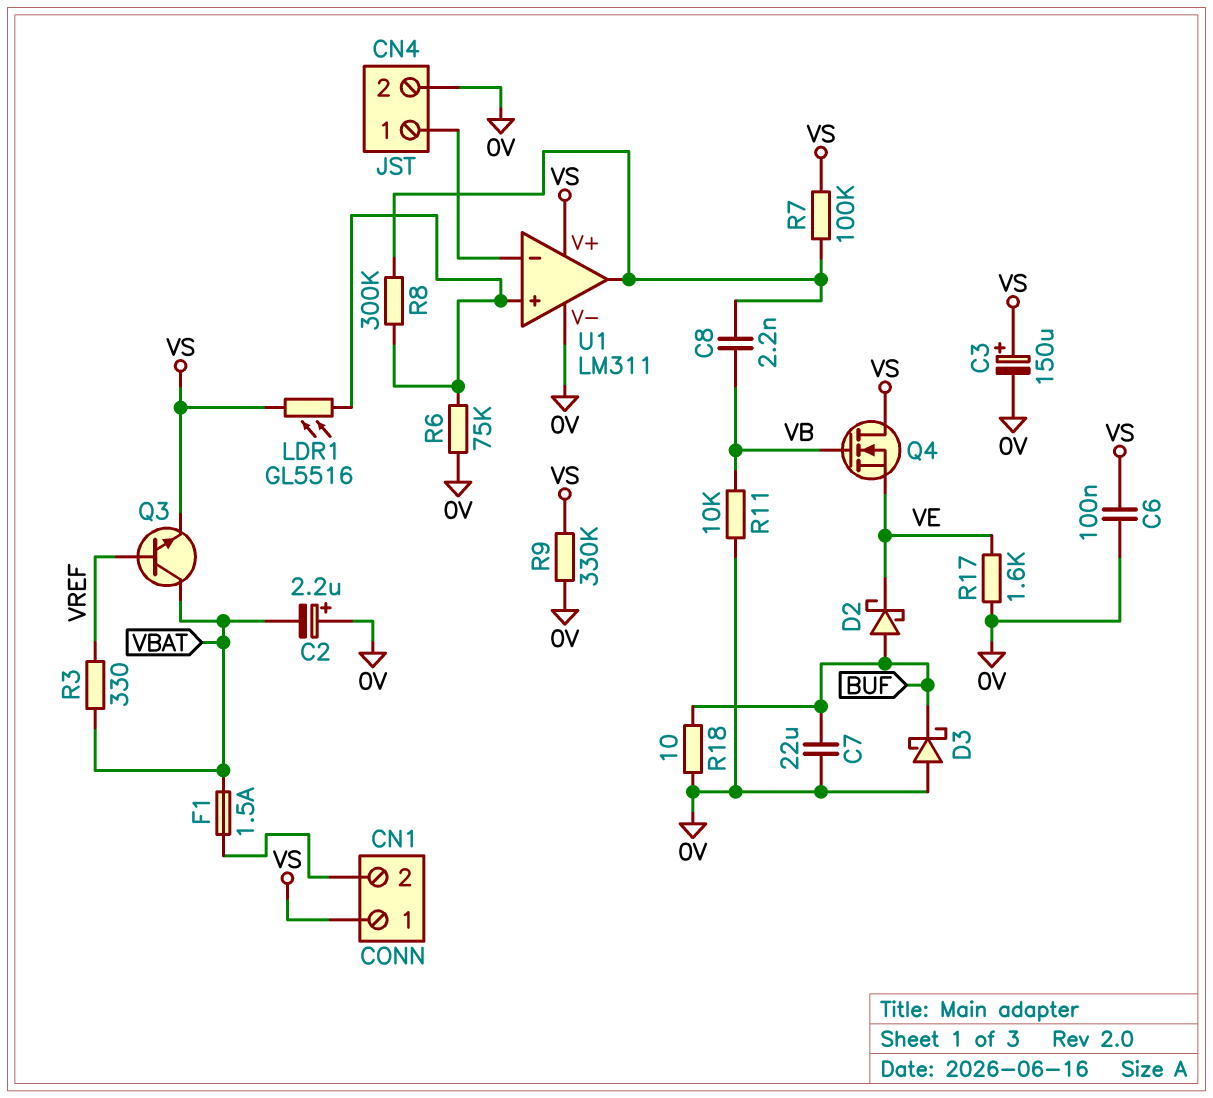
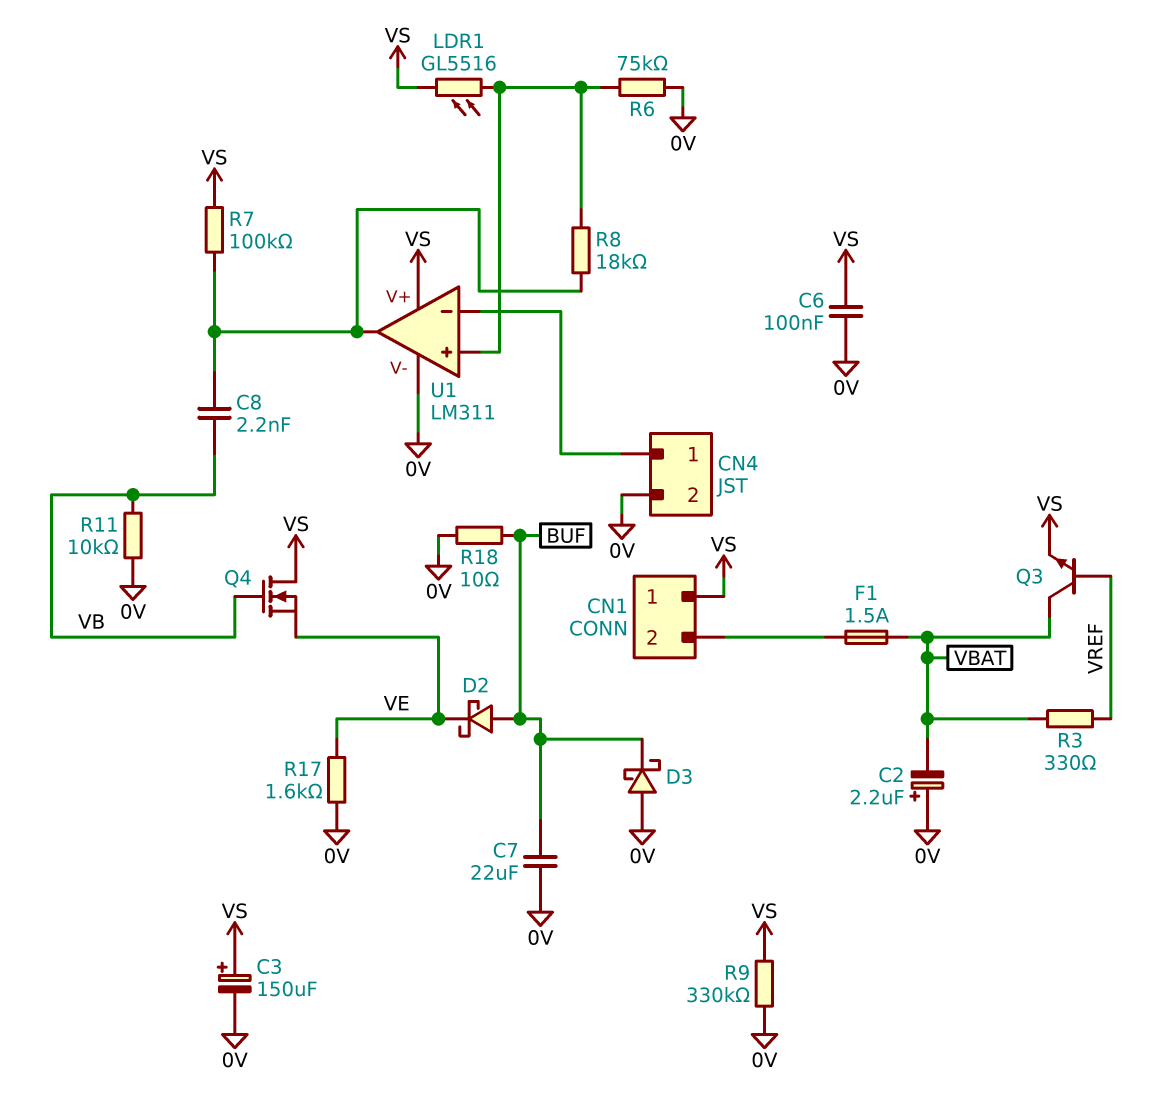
R8: 300k (U1/in+, U1/out) -> 18k (U1/in+, U1/out)

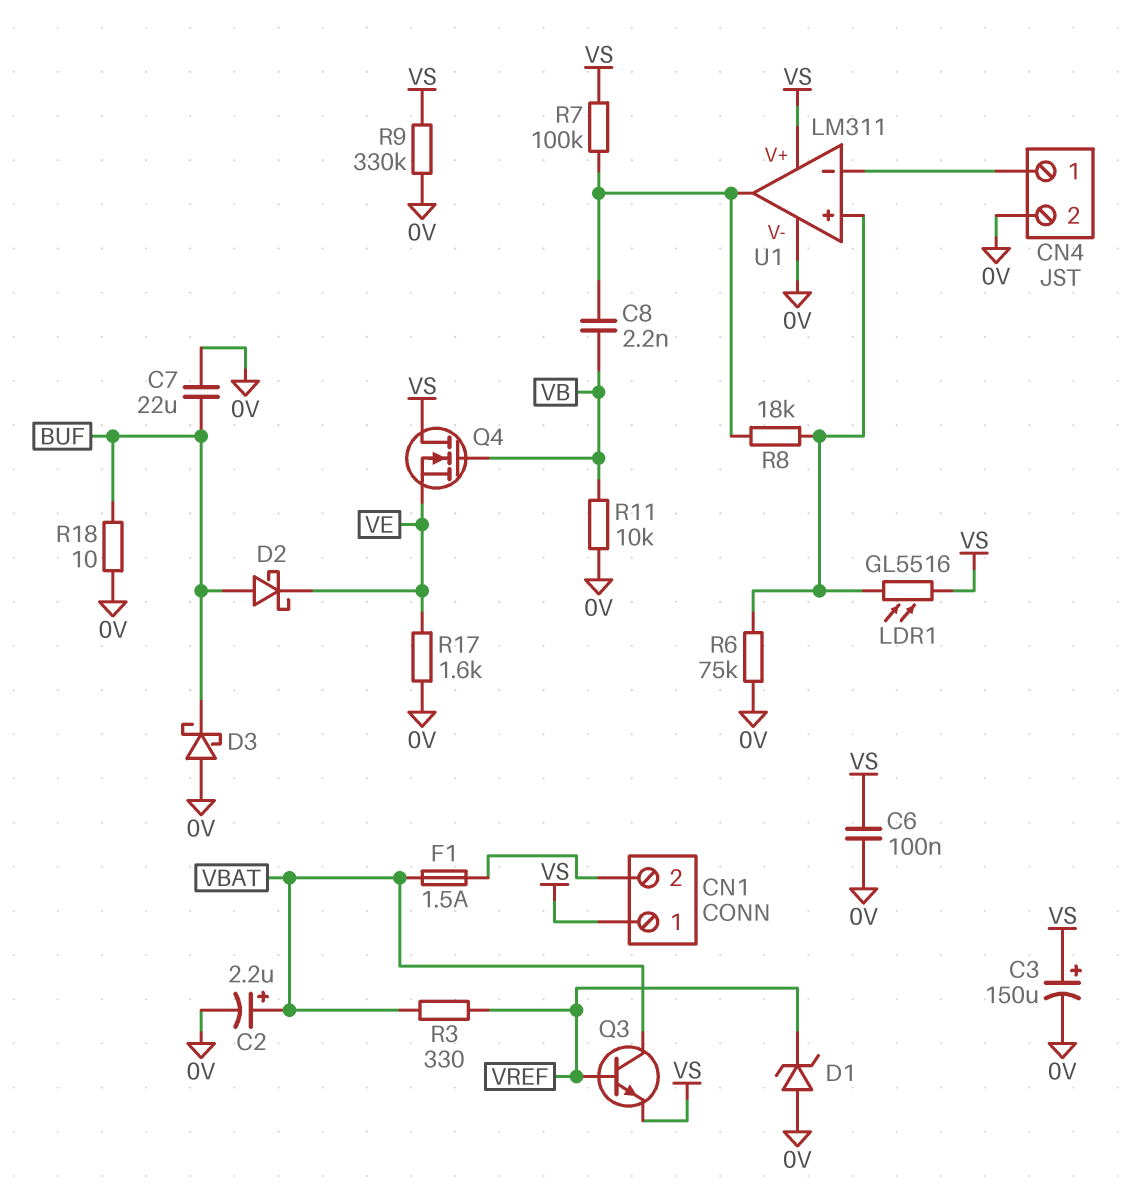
C2: 2.2uF (plus 0V, minus VBAT) -> 2.2uF (plus VBAT, minus 0V)
D1: none -> zener (A 0V, K VREF)

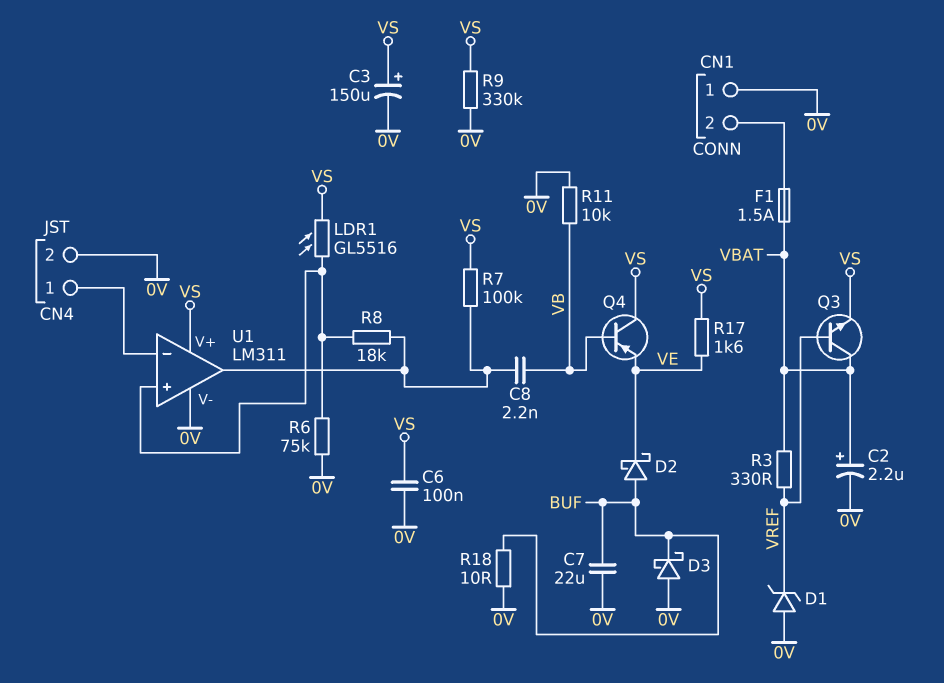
CN1 pin 1: VS -> 0V
Q4: NMOS (G VB, D VS, S VE) -> PNP (B VB, C VS, E VE)
R17: 1.6k (0V, VE) -> 1.6k (VE, VS)

